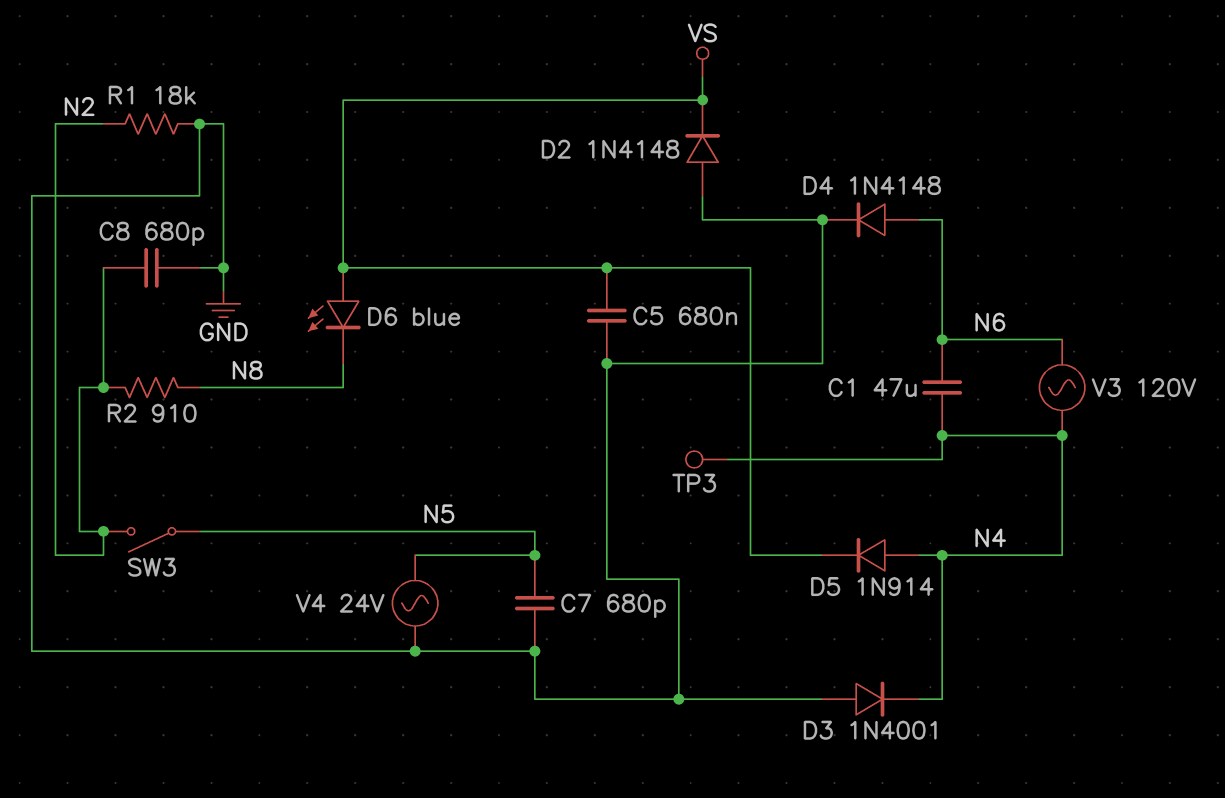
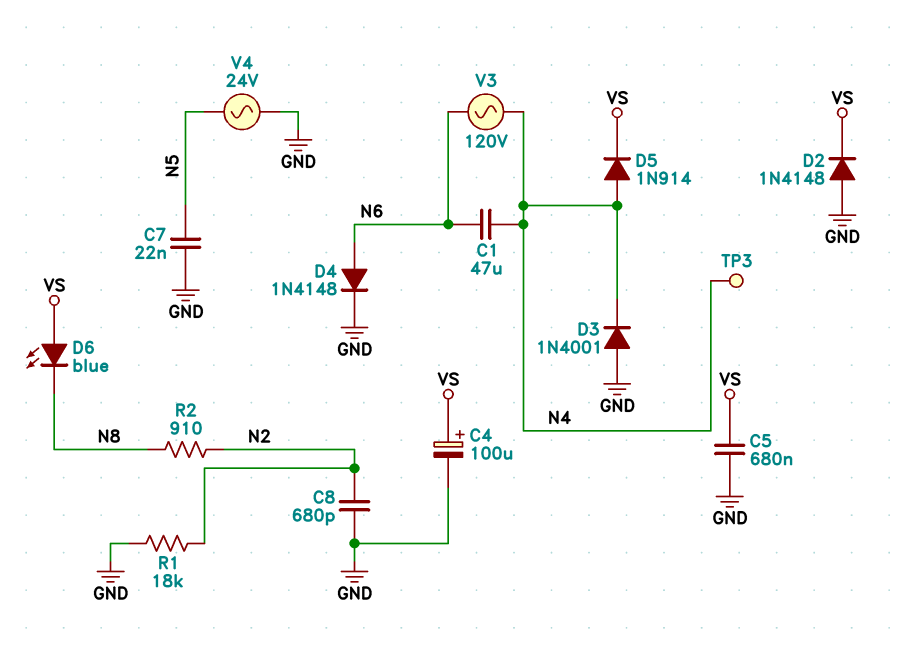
C4: none -> 100uF (plus VS, minus GND)
C7: 680pF (GND, N5) -> 22nF (GND, N5)
SW3: switch (N2, N5) -> none

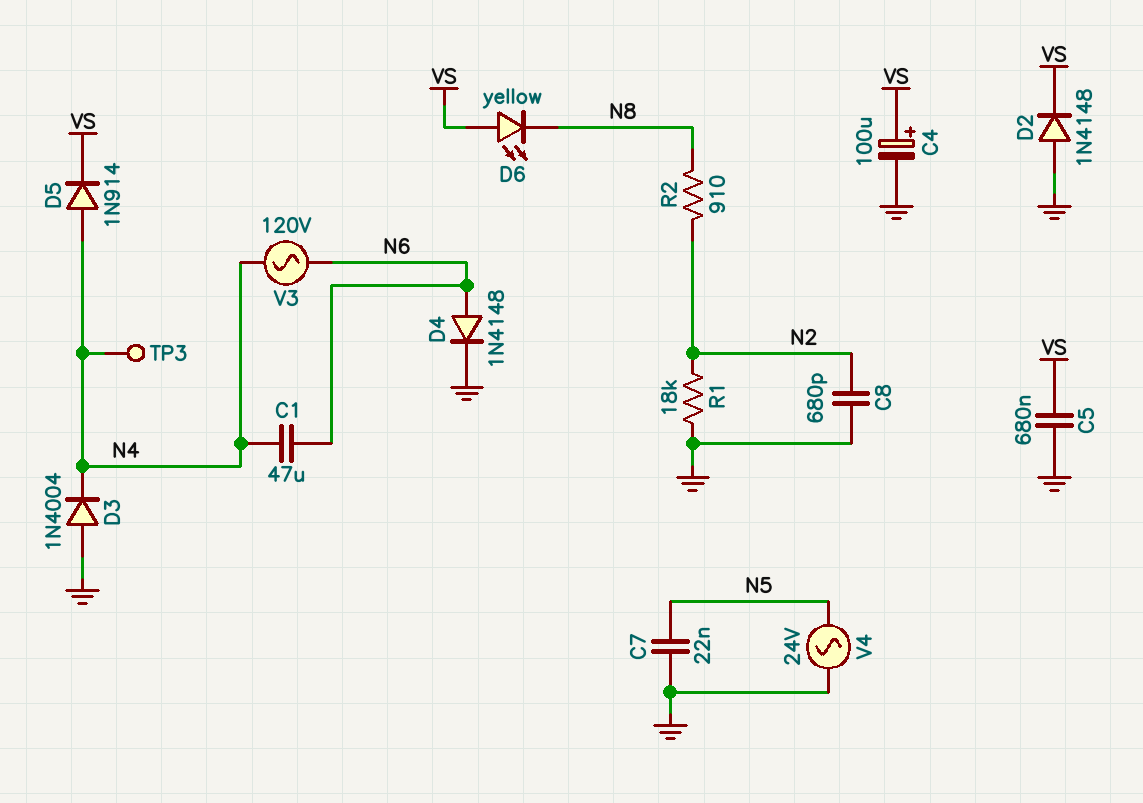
D3: diode 1N4001 (A GND, K N4) -> diode 1N4004 (A GND, K N4)
D6: LED blue (A VS, K N8) -> LED yellow (A VS, K N8)

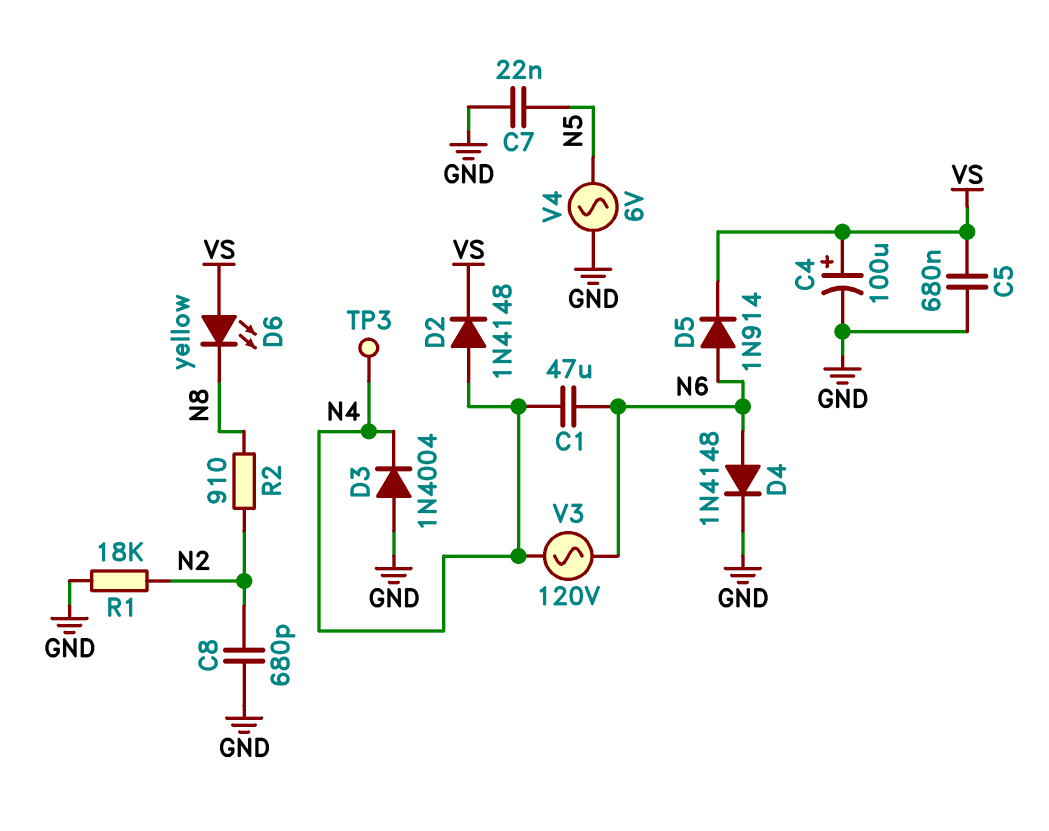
D2: diode 1N4148 (A GND, K VS) -> diode 1N4148 (A N4, K VS)
D5: diode 1N914 (A N4, K VS) -> diode 1N914 (A N6, K VS)
V4: AC 24V (GND, N5) -> AC 6V (GND, N5)

